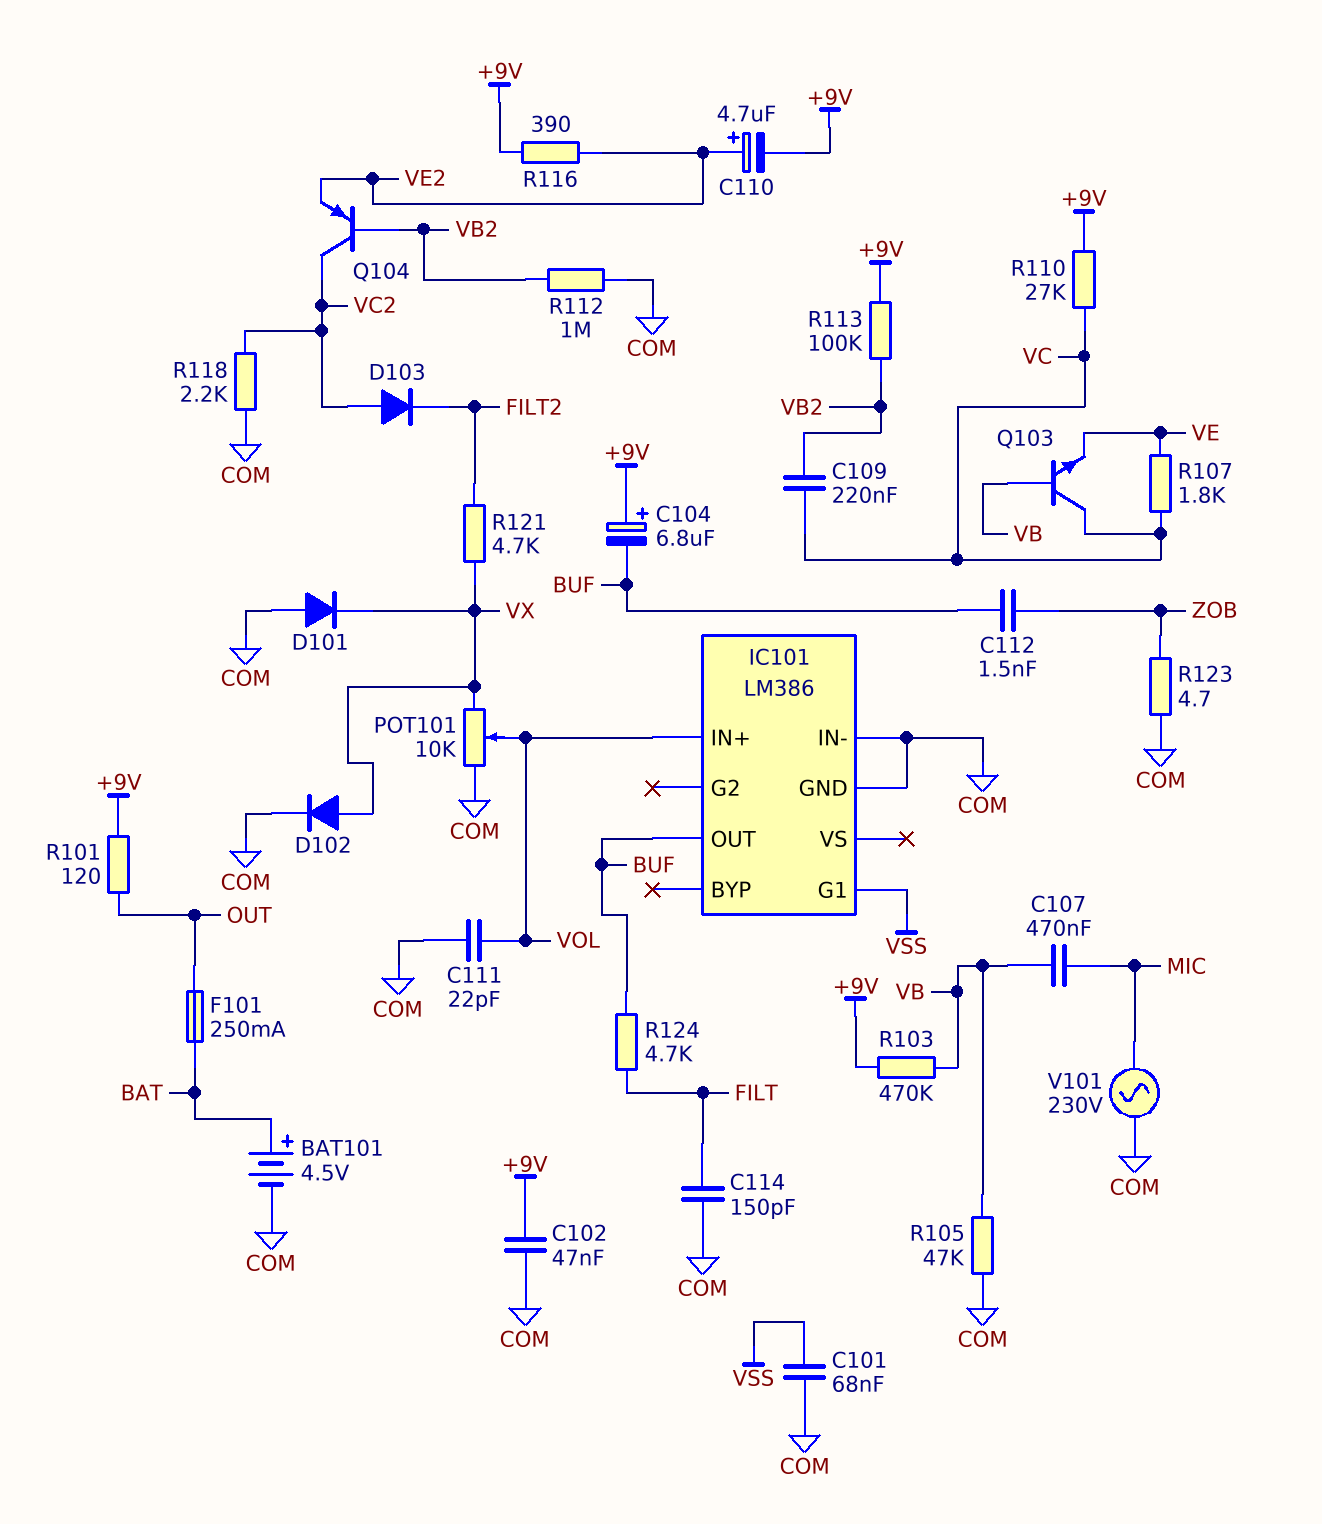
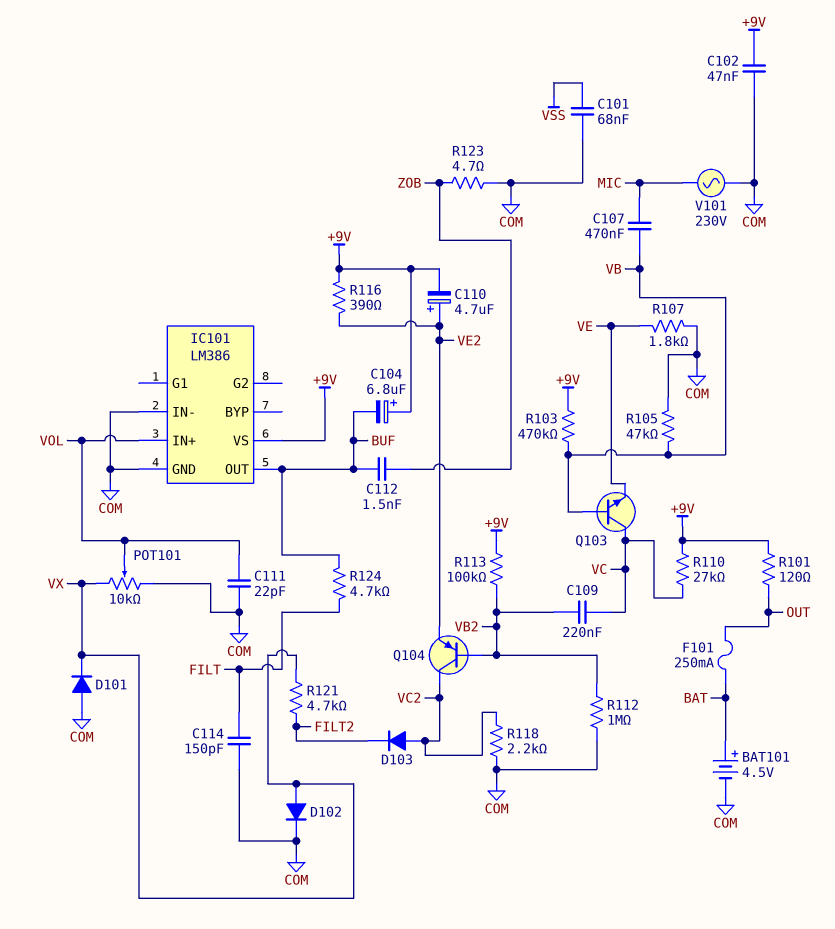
IC101 pin G1: VSS -> none
IC101 pin VS: none -> +9V
R107: 1.8k (VC, VE) -> 1.8k (COM, VE)

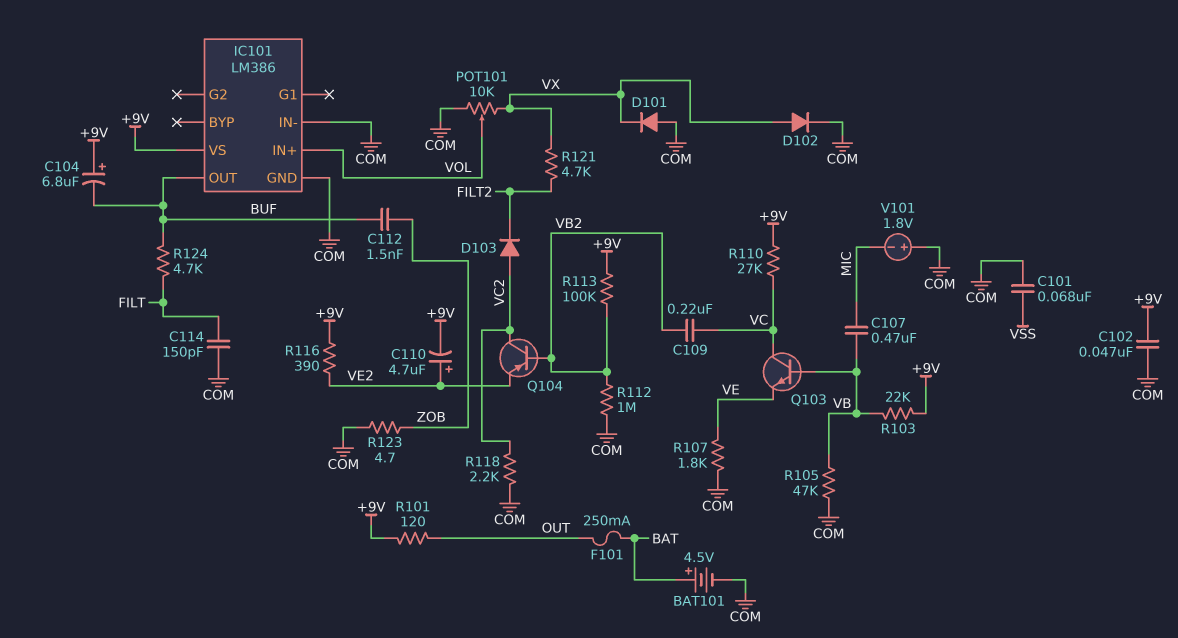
C111: 22pF (COM, VOL) -> none
R103: 470k (+9V, VB) -> 22k (+9V, VB)
V101: AC 230V (COM, MIC) -> 1.8V (plus COM, minus MIC)

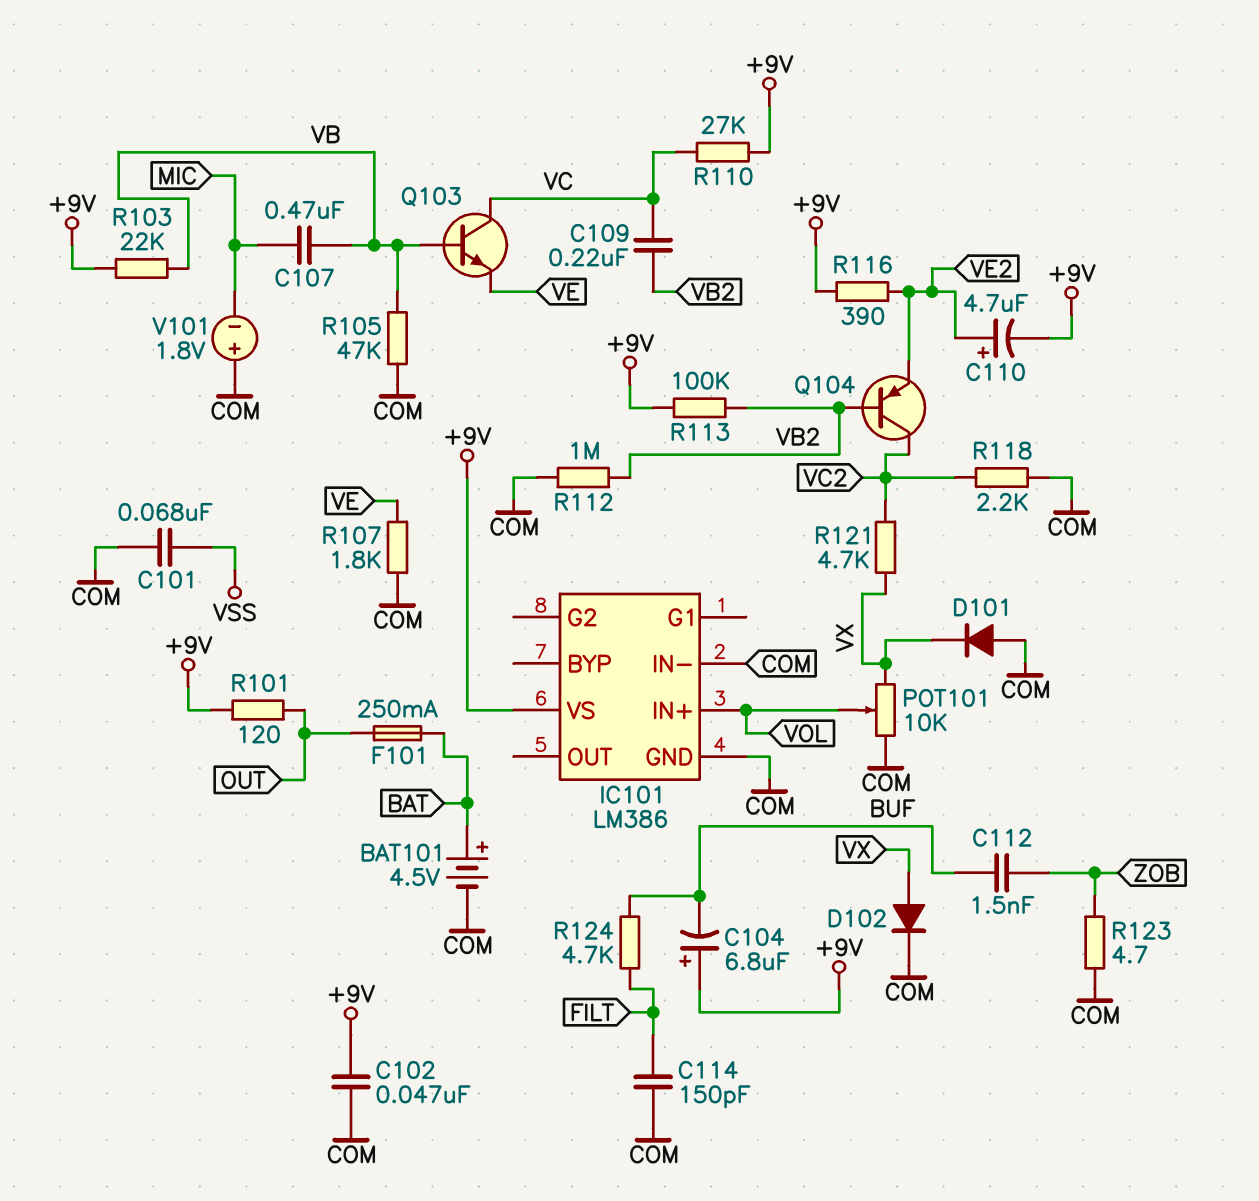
D103: diode (A VC2, K FILT2) -> none
IC101 pin OUT: BUF -> none
R121: 4.7k (FILT2, VX) -> 4.7k (VC2, VX)

